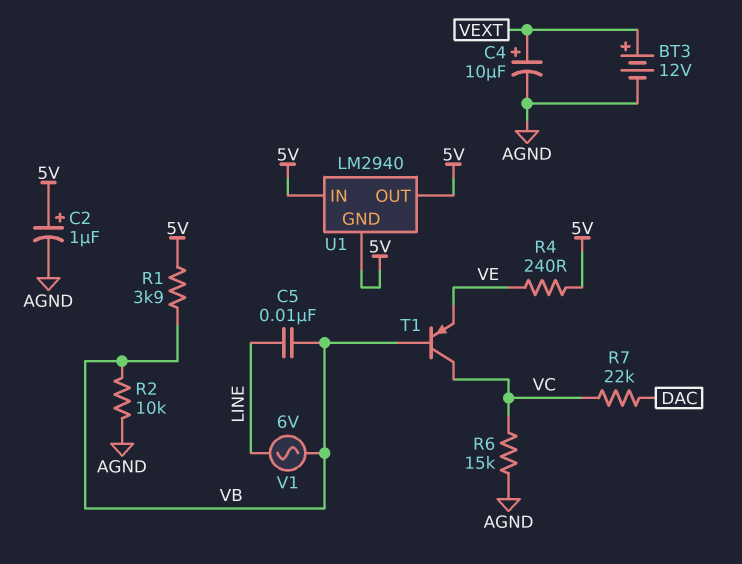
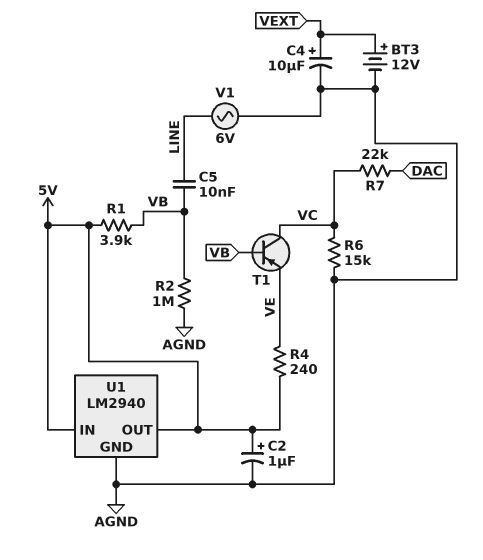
R2: 10k (AGND, VB) -> 1M (AGND, VB)
U1 pin GND: 5V -> AGND
V1: AC 6V (LINE, VB) -> AC 6V (AGND, LINE)

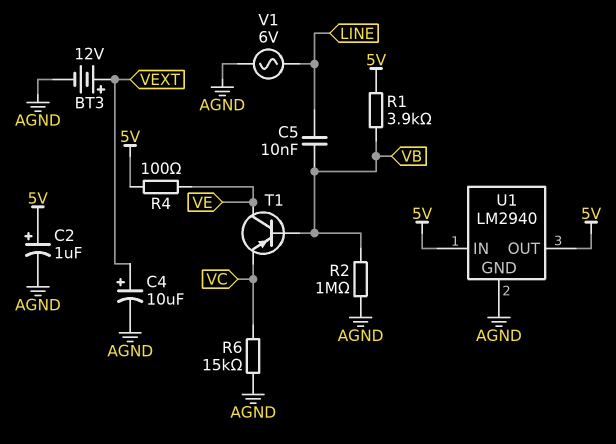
R4: 240 (5V, VE) -> 100 (5V, VE)
R7: 22k (DAC, VC) -> none
T1: PNP (B VB, C VC, E VE) -> PNP (B VB, C VE, E VC)

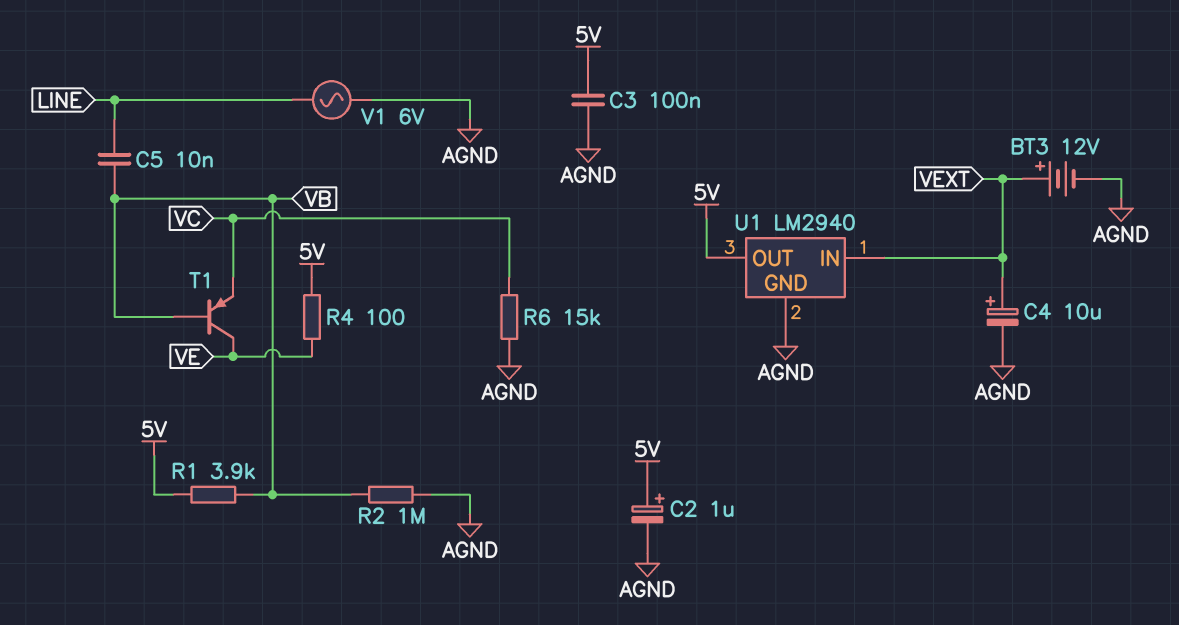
C3: none -> 100nF (5V, AGND)
U1 pin IN: 5V -> VEXT

